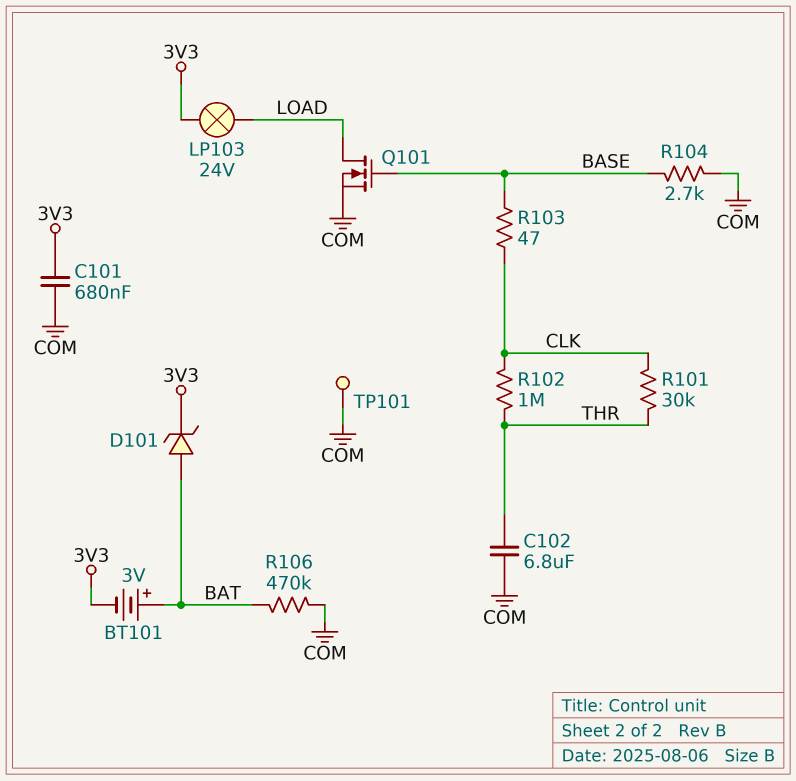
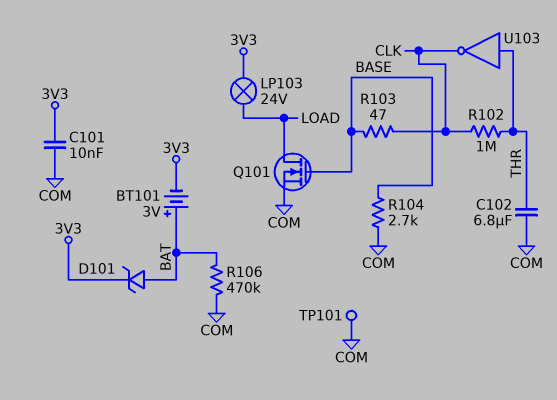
C101: 680nF (3V3, COM) -> 10nF (3V3, COM)
R101: 30k (CLK, THR) -> none
U103: none -> NOT (in THR, out CLK)

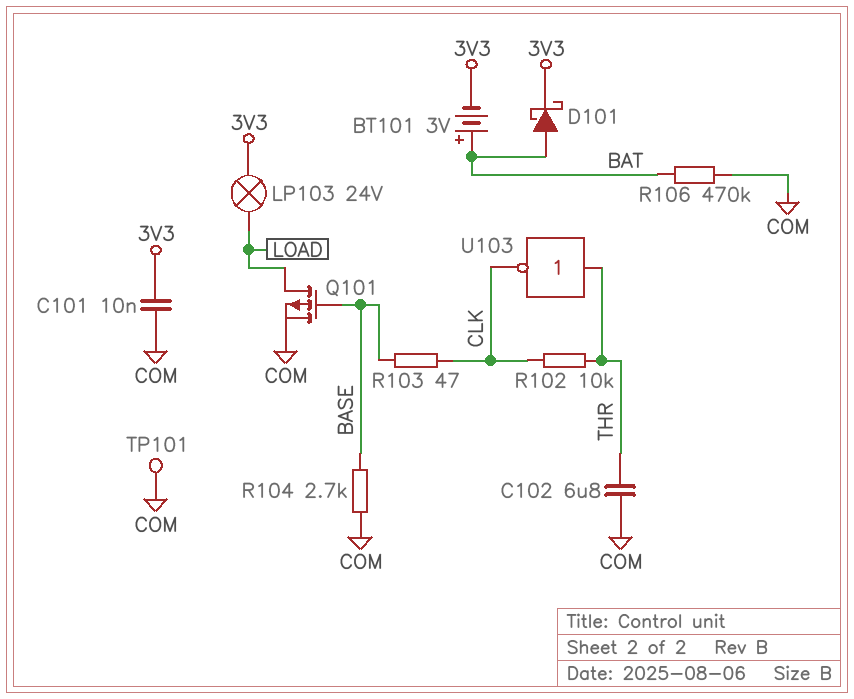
D101: zener (A BAT, K 3V3) -> schottky (A BAT, K 3V3)
Q101: NMOS (G BASE, D LOAD, S COM) -> PMOS (G BASE, D LOAD, S COM)
R102: 1M (CLK, THR) -> 10k (CLK, THR)

